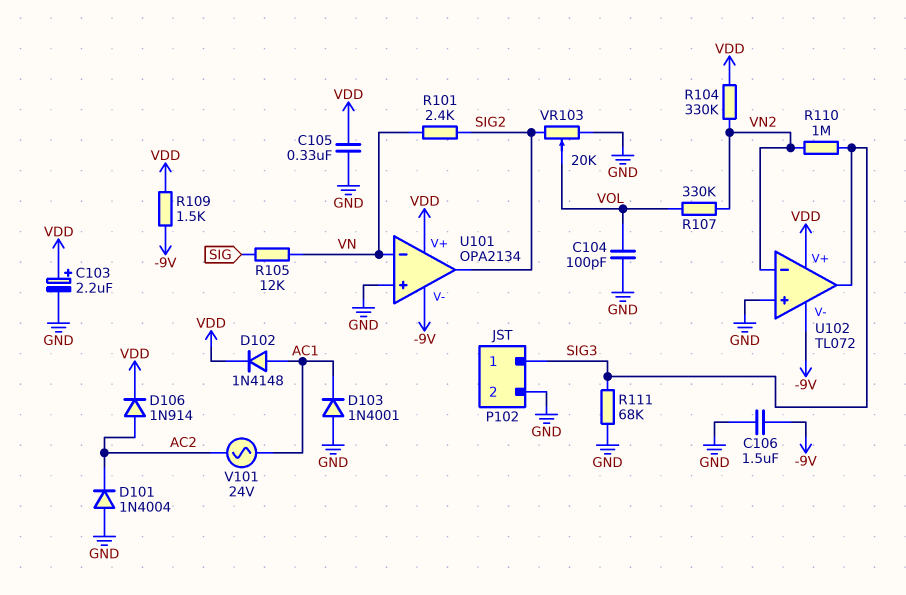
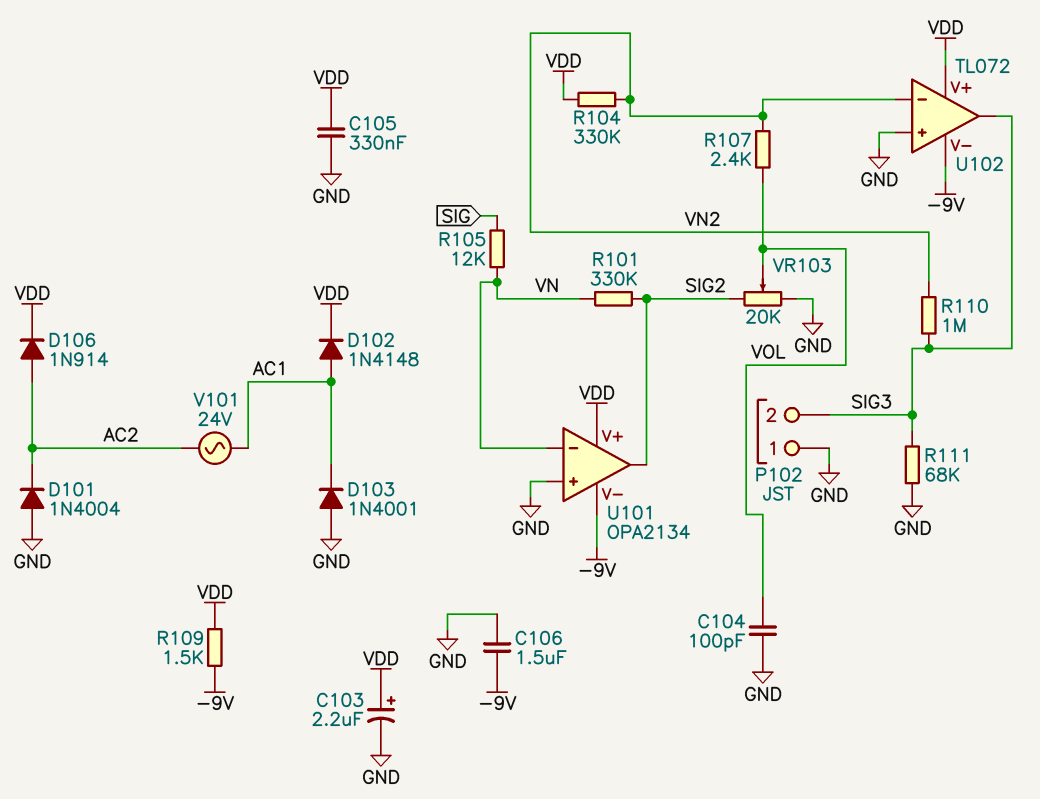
P102 pin 1: SIG3 -> GND
P102 pin 2: GND -> SIG3
R101: 2.4k (SIG2, VN) -> 330k (SIG2, VN)
R107: 330k (VN2, VOL) -> 2.4k (VN2, VOL)

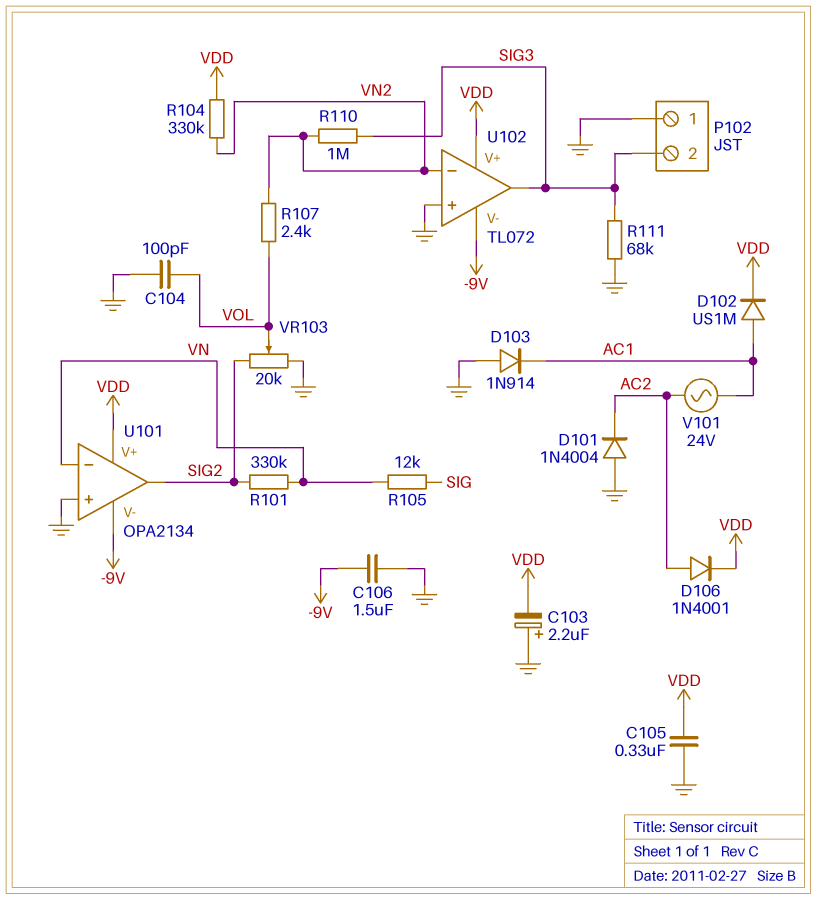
C103: 2.2uF (plus VDD, minus GND) -> 2.2uF (plus GND, minus VDD)
D102: diode 1N4148 (A AC1, K VDD) -> diode US1M (A AC1, K VDD)
D103: diode 1N4001 (A GND, K AC1) -> diode 1N914 (A GND, K AC1)
D106: diode 1N914 (A AC2, K VDD) -> diode 1N4001 (A AC2, K VDD)
R109: 1.5k (-9V, VDD) -> none

